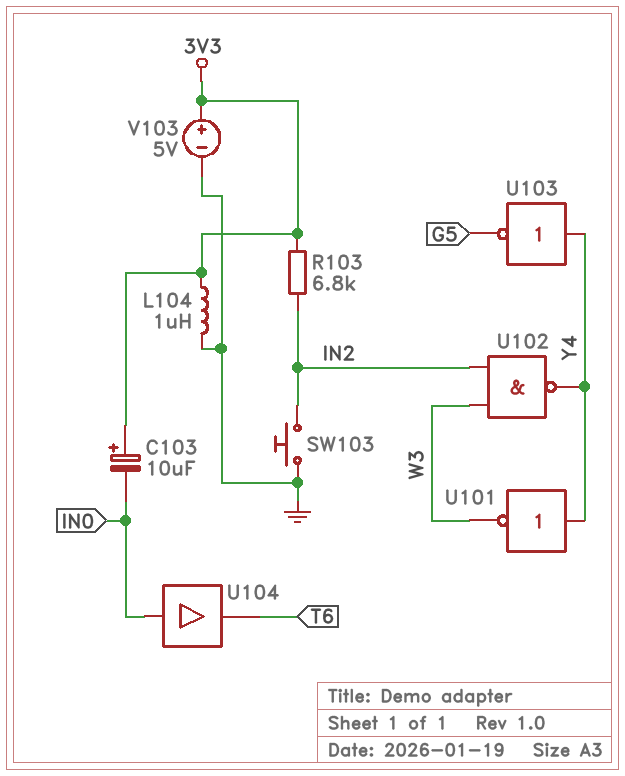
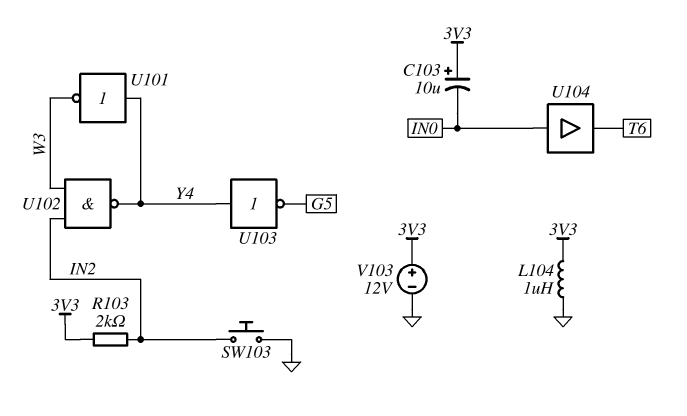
R103: 6.8k (3V3, IN2) -> 2k (3V3, IN2)
V103: 5V (plus 3V3, minus GND) -> 12V (plus 3V3, minus GND)

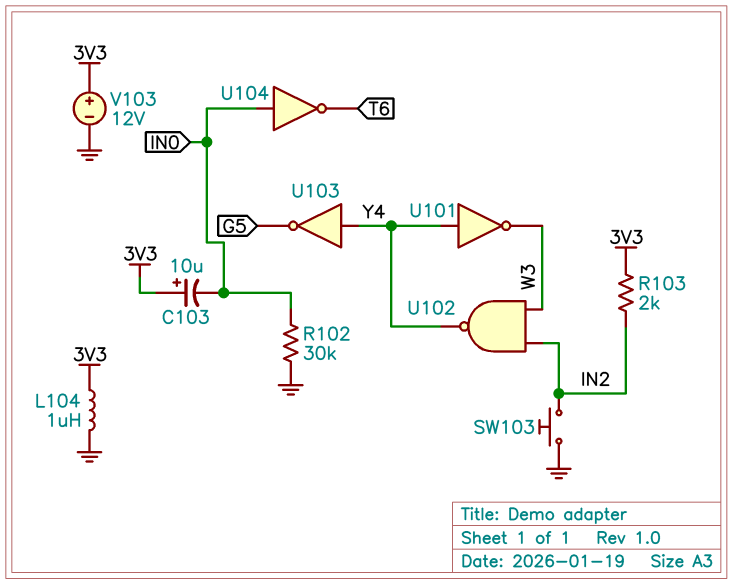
R102: none -> 30k (GND, IN0)
U104: buffer (in IN0, out T6) -> NOT (in IN0, out T6)

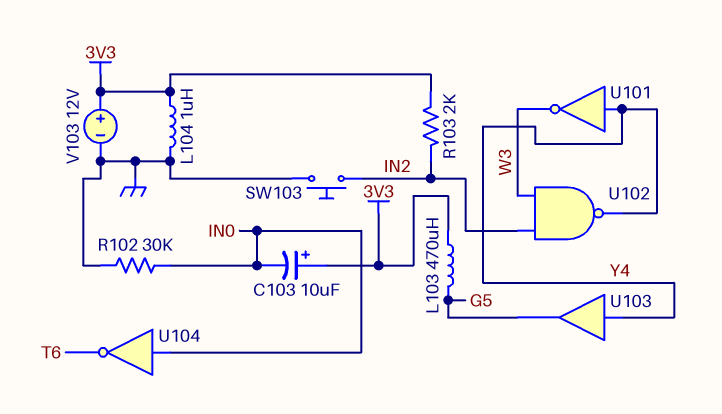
L103: none -> 470uH (3V3, G5)
U103: NOT (in Y4, out G5) -> buffer (in Y4, out G5)

